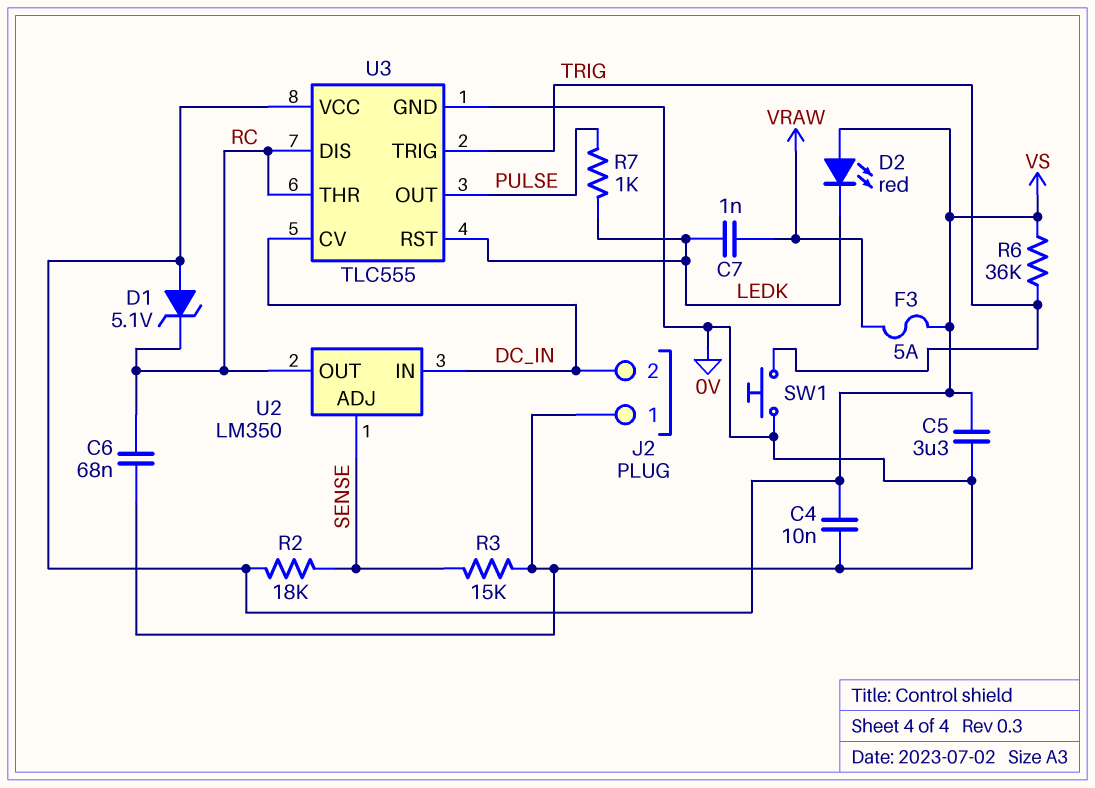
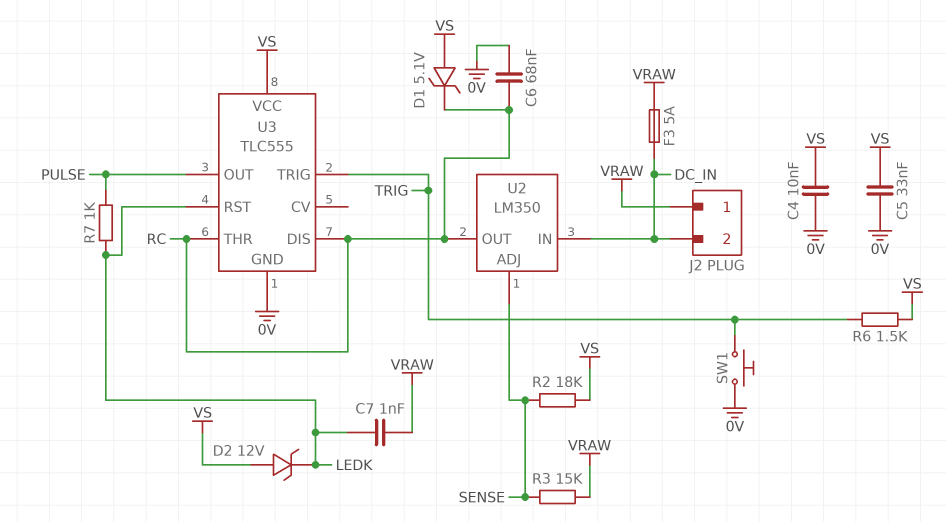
C5: 3.3uF (0V, VS) -> 33nF (0V, VS)
D2: LED red (A VS, K LEDK) -> zener 12V (A VS, K LEDK)
F3: 5A (VRAW, VS) -> 5A (DC_IN, VRAW)
J2 pin 1: 0V -> VRAW
R3: 15k (0V, SENSE) -> 15k (SENSE, VRAW)
R6: 36k (TRIG, VS) -> 1.5k (TRIG, VS)
U3 pin CV: DC_IN -> none

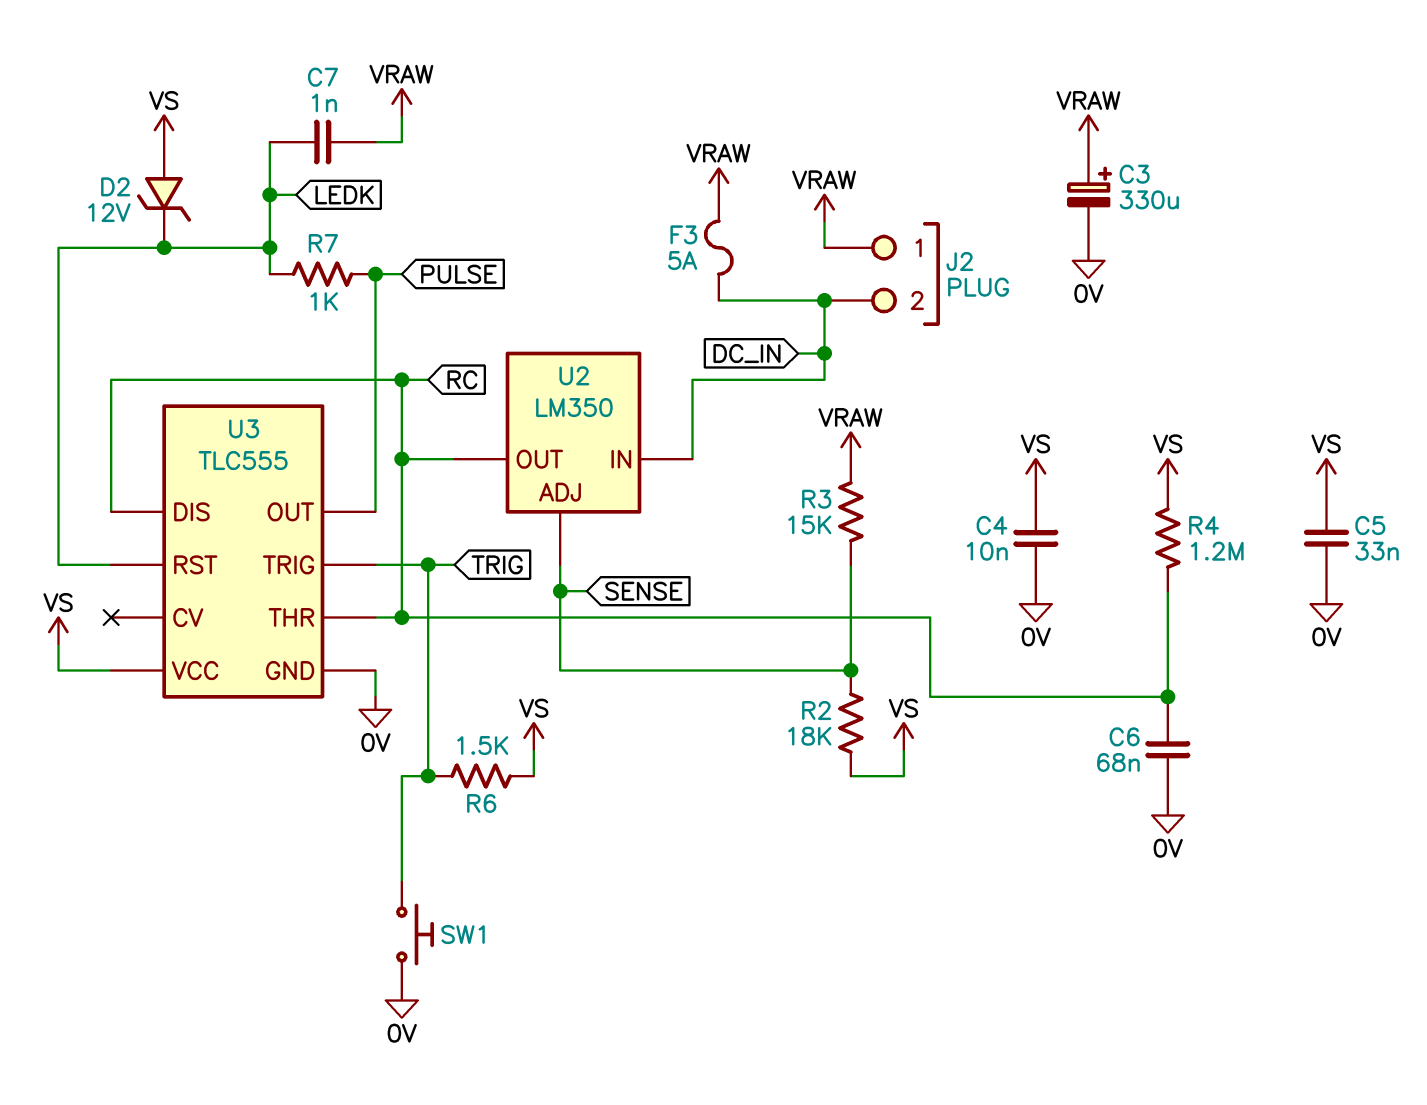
C3: none -> 330uF (plus VRAW, minus 0V)
D1: zener 5.1V (A VS, K RC) -> none
R4: none -> 1.2M (RC, VS)

